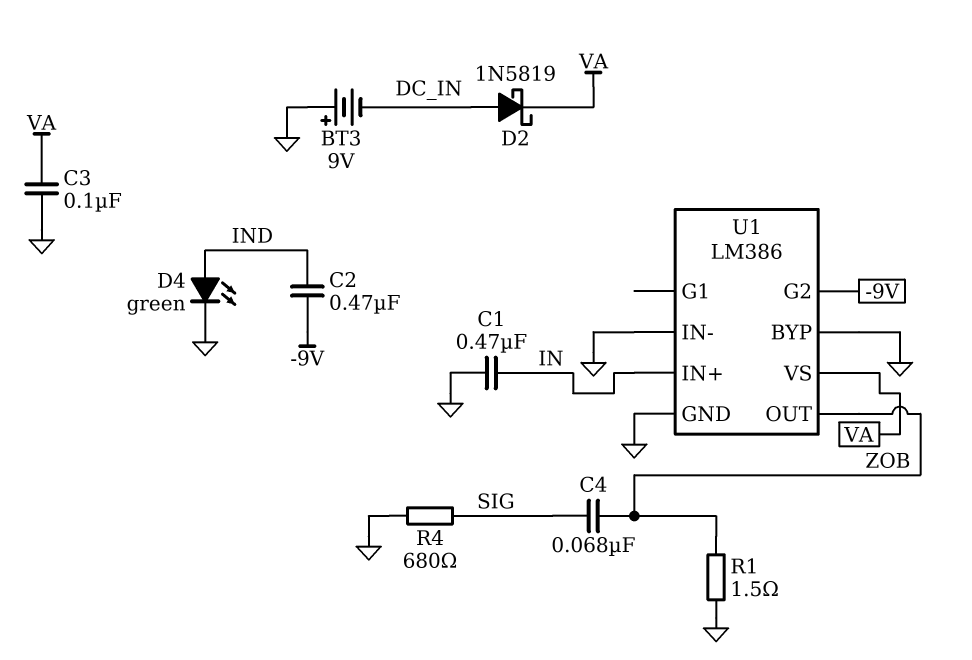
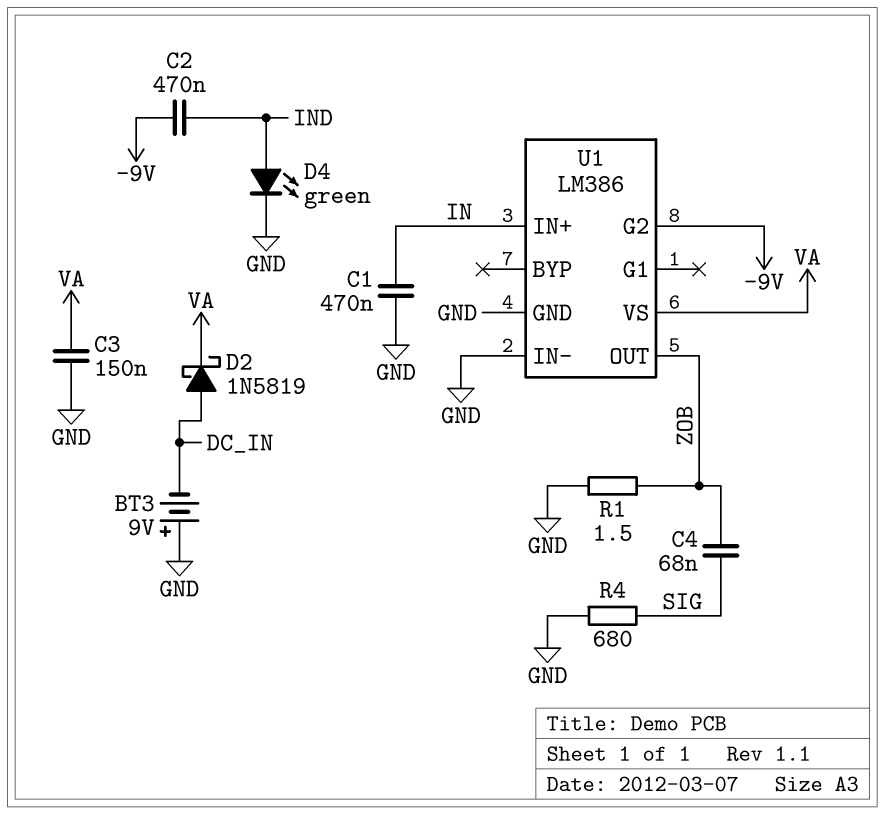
C3: 100nF (GND, VA) -> 150nF (GND, VA)
U1 pin BYP: GND -> none

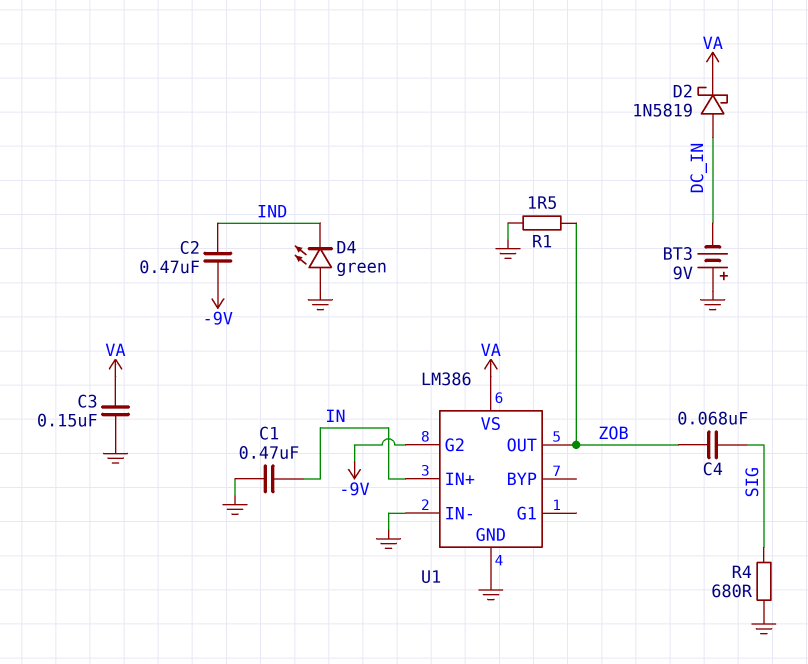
D4: LED green (A IND, K GND) -> LED green (A GND, K IND)

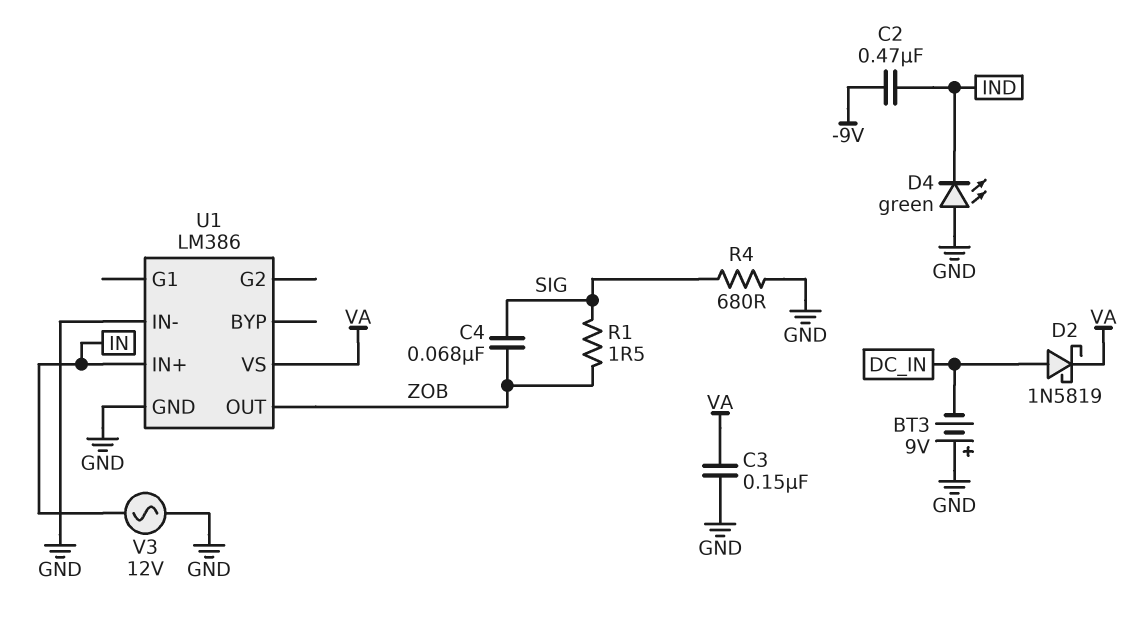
C1: 470nF (GND, IN) -> none
R1: 1.5 (GND, ZOB) -> 1.5 (SIG, ZOB)
U1 pin G2: -9V -> none
V3: none -> AC 12V (GND, IN)

